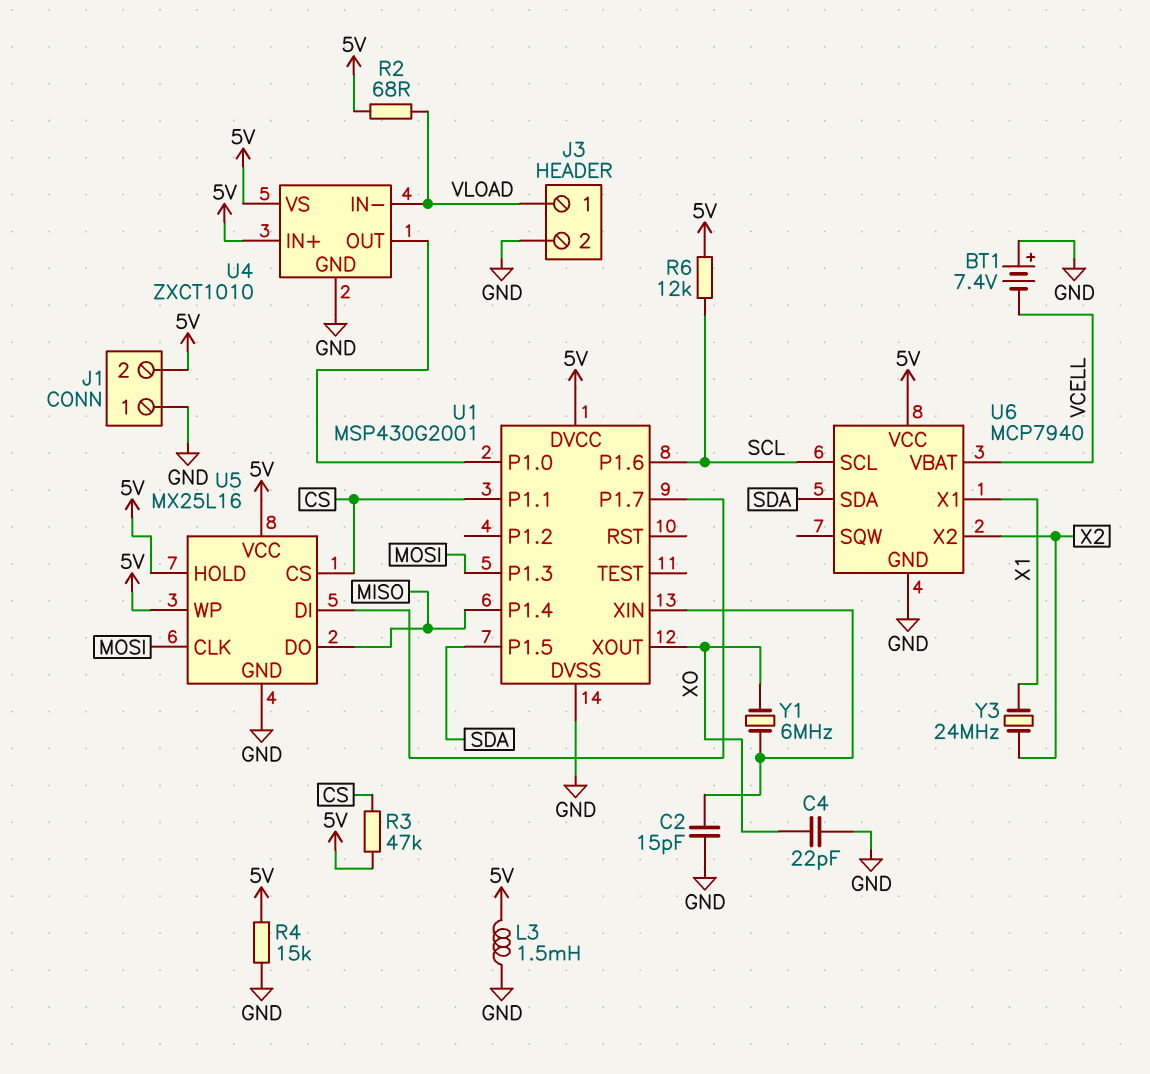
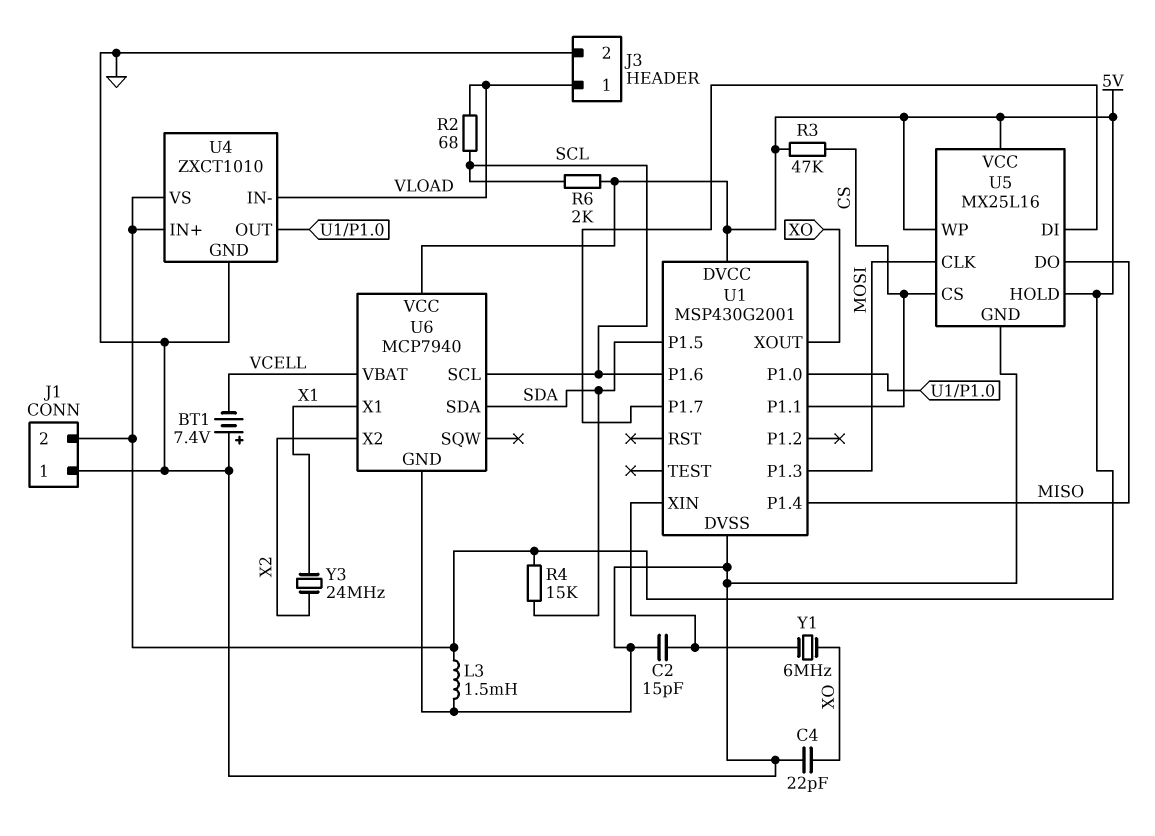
R2: 68 (5V, VLOAD) -> 68 (SCL, VLOAD)
R4: 15k (5V, GND) -> 15k (5V, SDA)
R6: 12k (5V, SCL) -> 2k (5V, SCL)

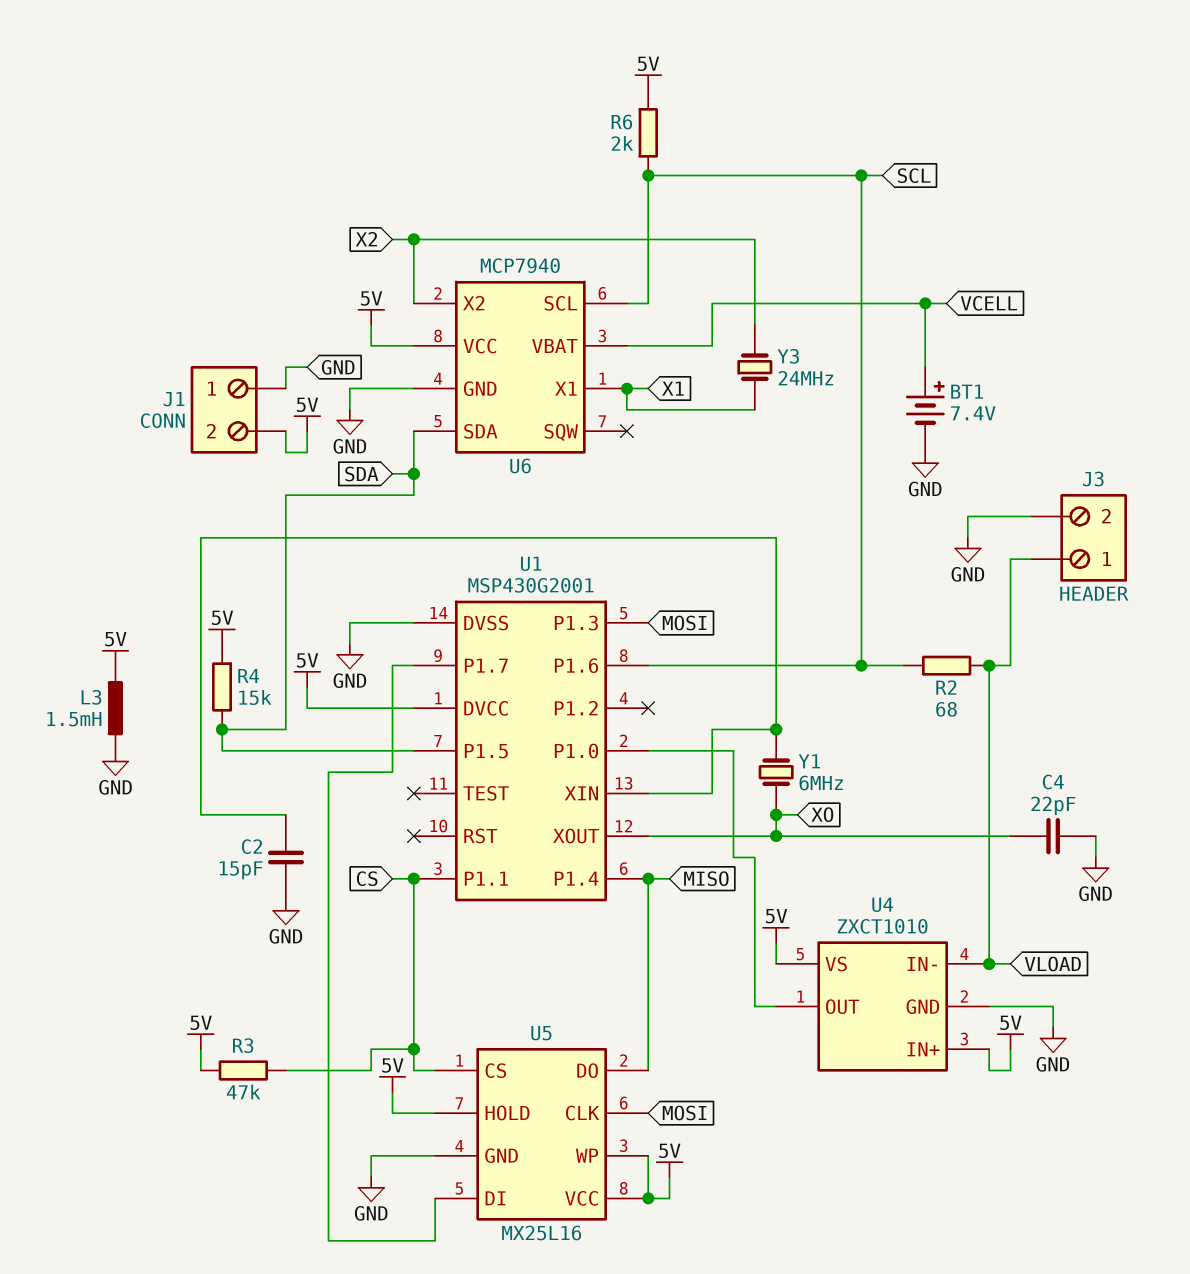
BT1: 7.4V (plus GND, minus VCELL) -> 7.4V (plus VCELL, minus GND)

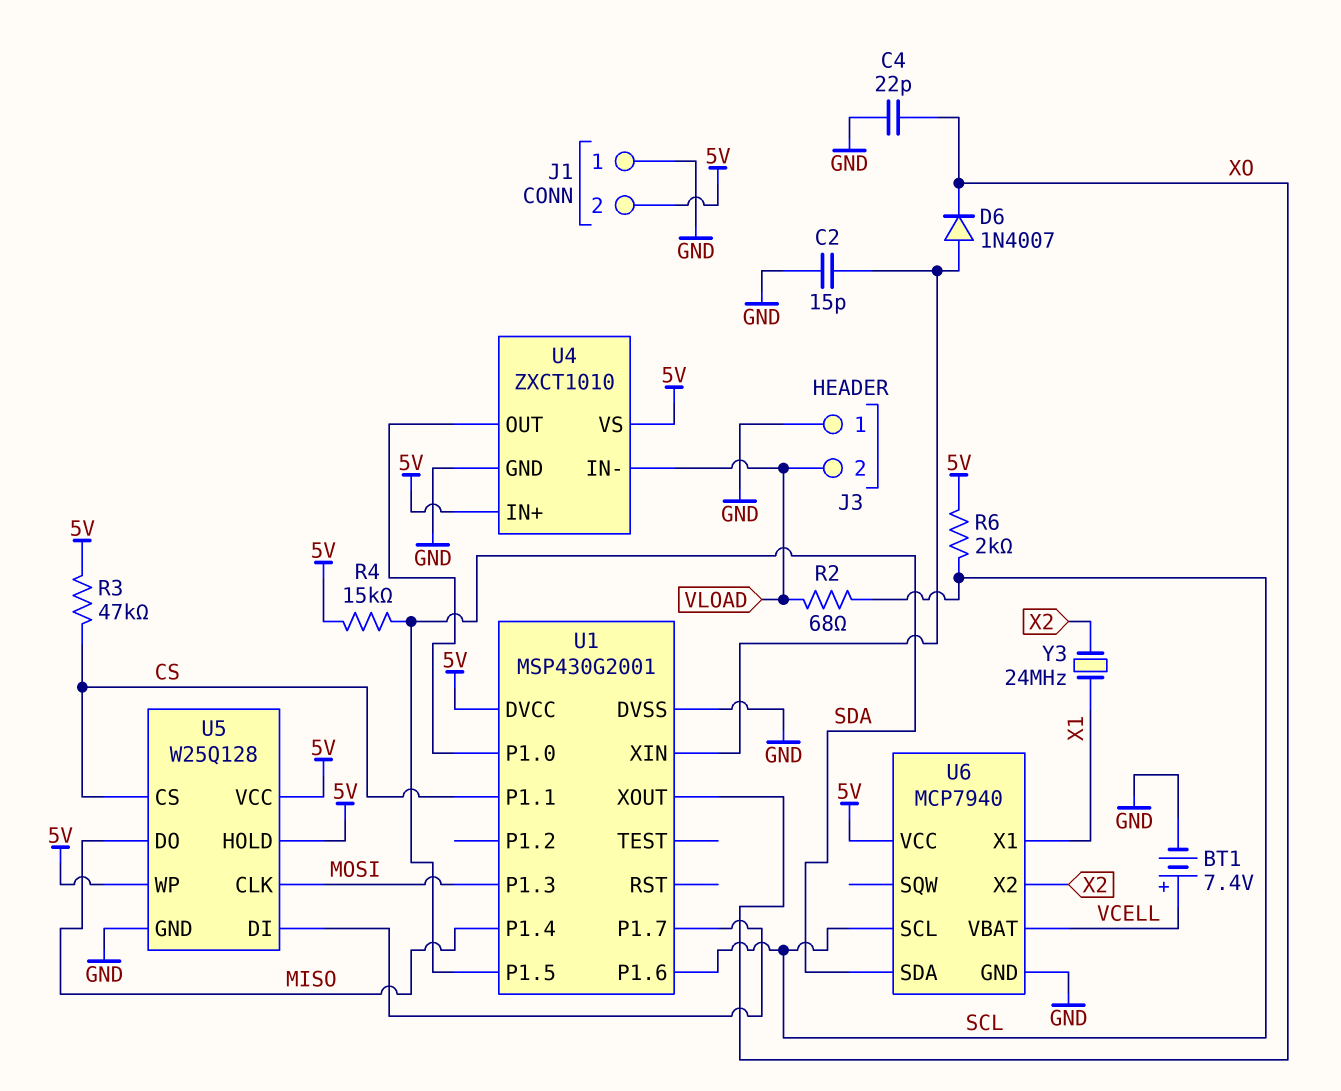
D6: none -> diode 1N4007 (A U1/XIN, K XO)
J3 pin 1: VLOAD -> GND
J3 pin 2: GND -> VLOAD
L3: 1.5mH (5V, GND) -> none
U5: MX25L16 -> W25Q128
Y1: 6MHz (U1/XIN, XO) -> none

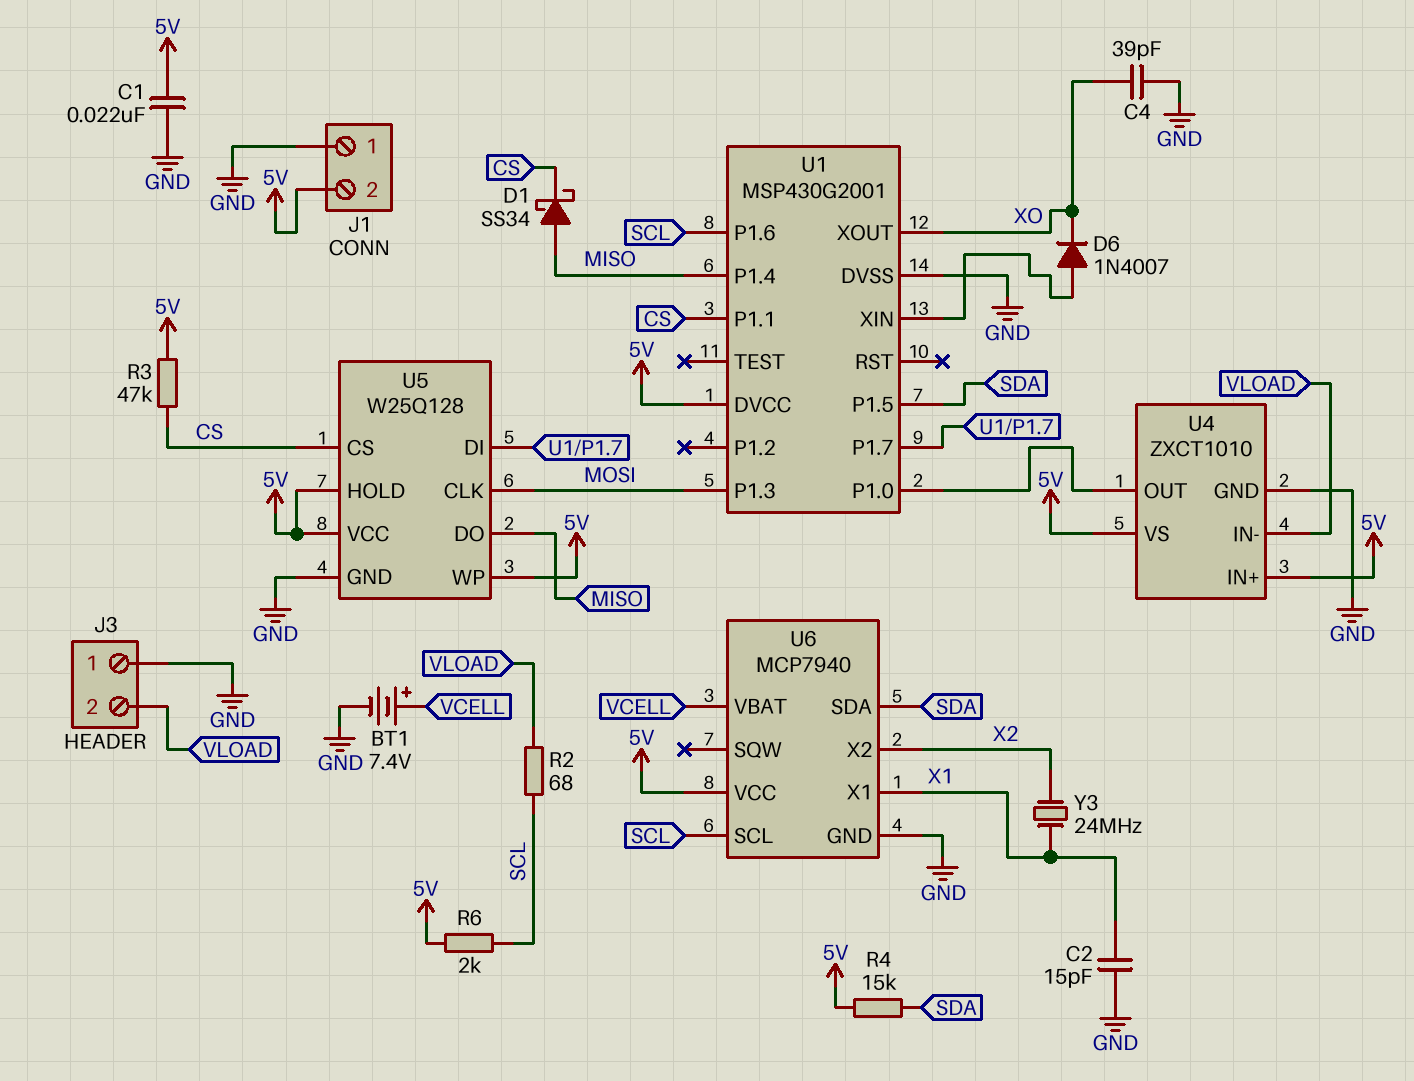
C1: none -> 22nF (5V, GND)
C2: 15pF (GND, U1/XIN) -> 15pF (GND, X1)
C4: 22pF (GND, XO) -> 39pF (GND, XO)
D1: none -> schottky SS34 (A MISO, K CS)

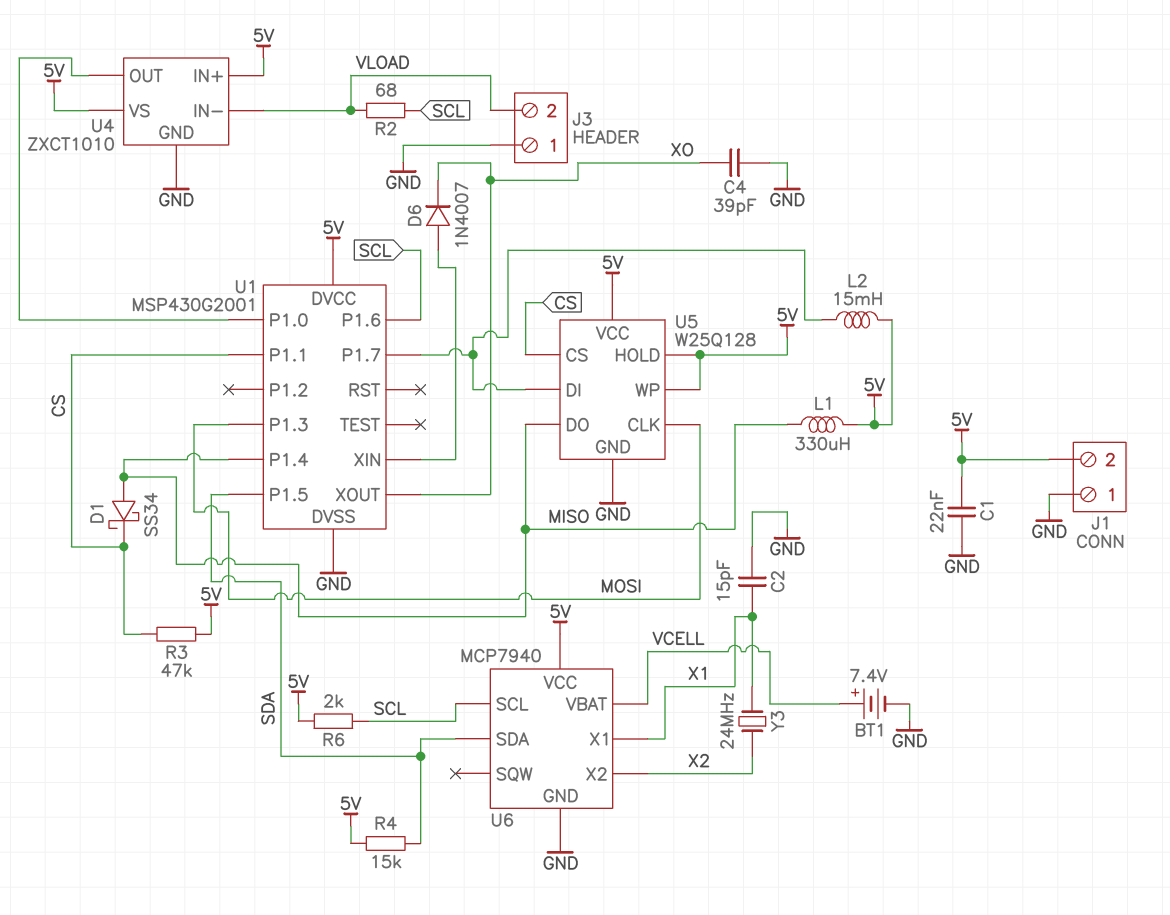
L1: none -> 330uH (5V, MISO)
L2: none -> 15mH (5V, U1/P1.7)

